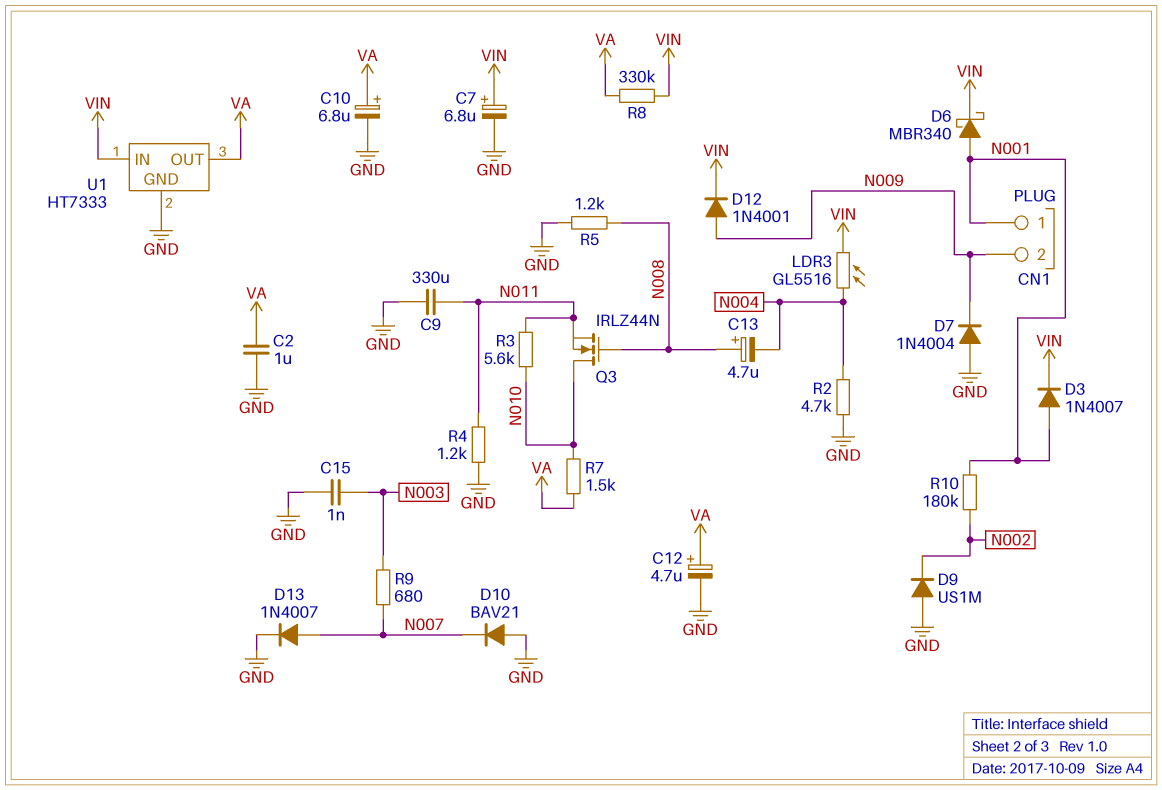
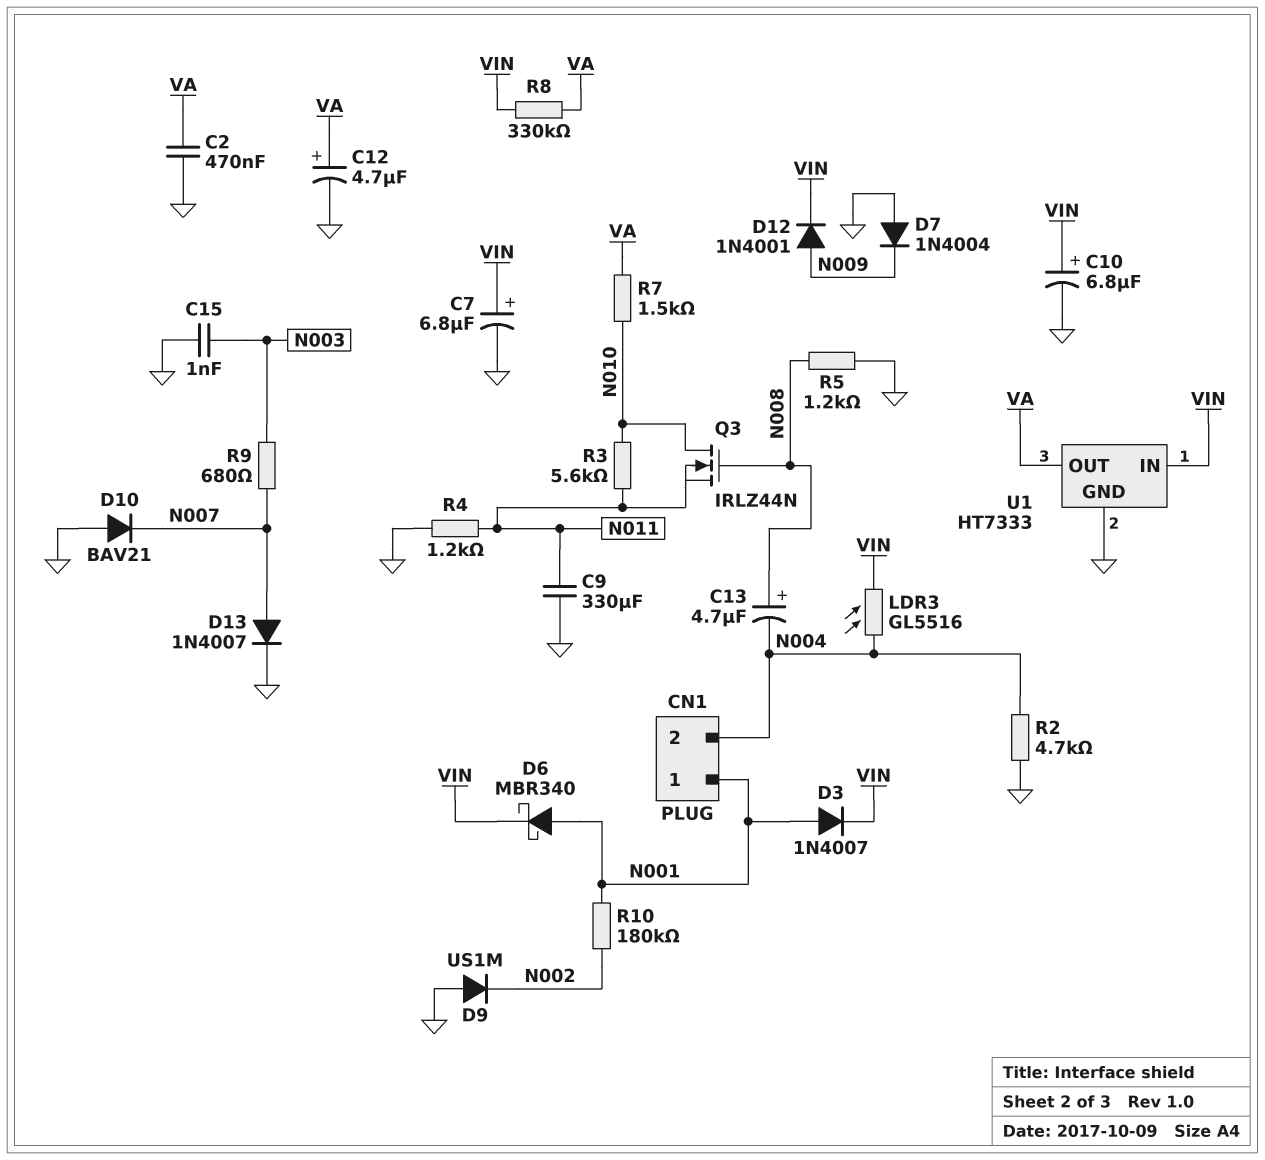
C2: 1uF (GND, VA) -> 470nF (GND, VA)
C10: 6.8uF (plus VA, minus GND) -> 6.8uF (plus VIN, minus GND)
CN1 pin 2: N009 -> N004

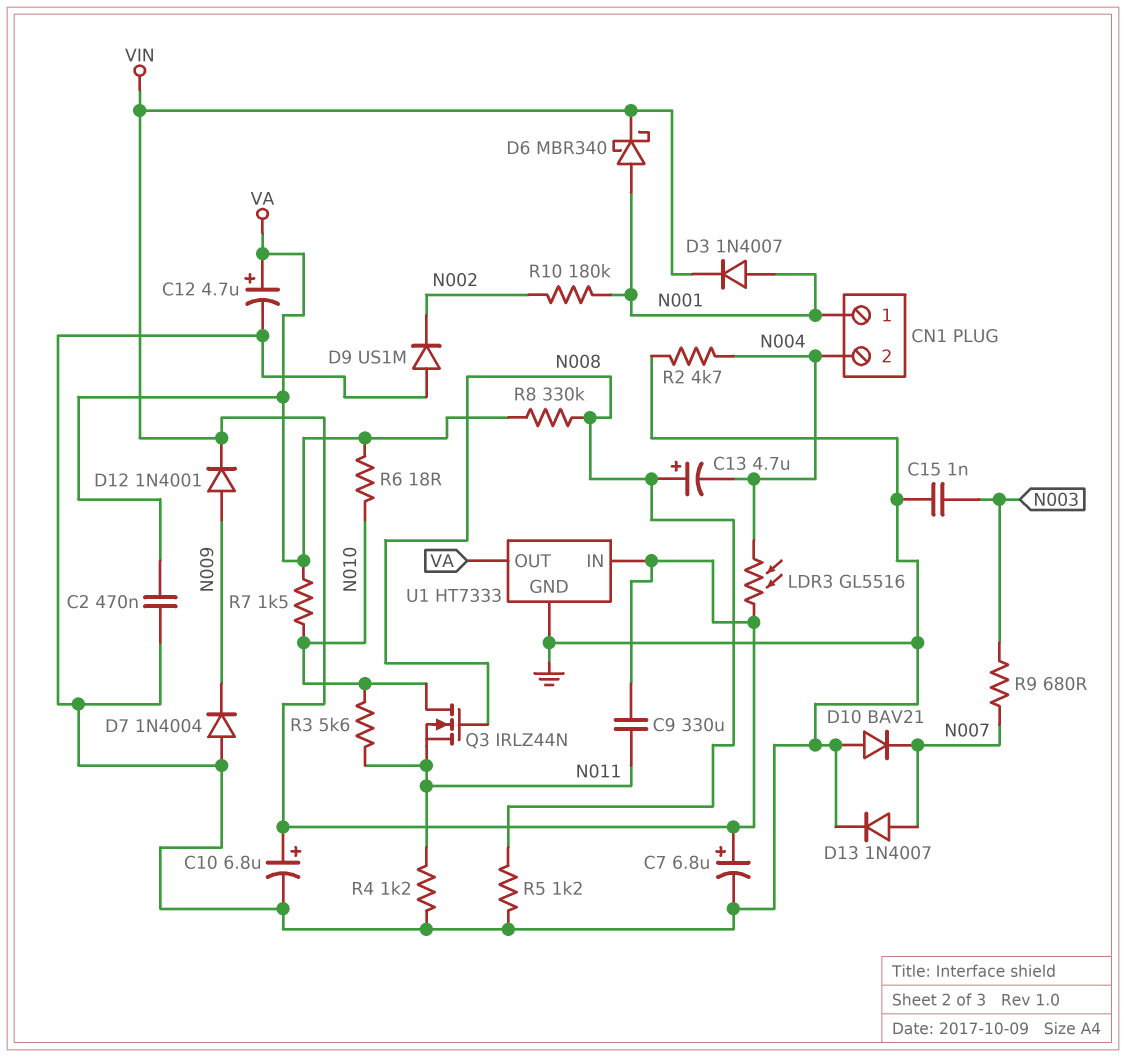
C9: 330uF (GND, N011) -> 330uF (N011, VIN)
R6: none -> 18 (N010, VA)
R8: 330k (VA, VIN) -> 330k (N008, VA)

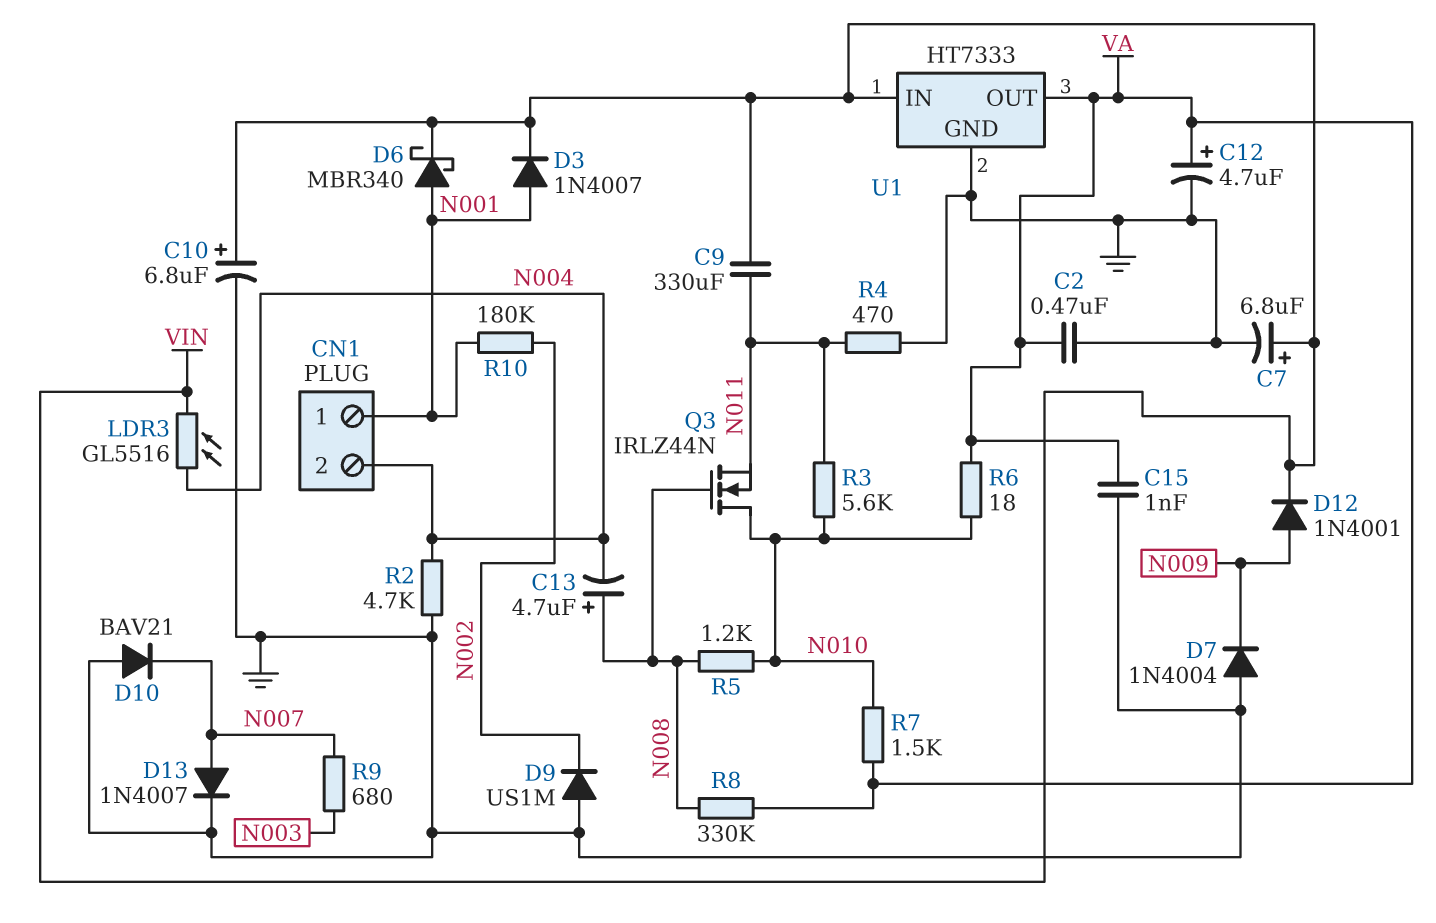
C15: 1nF (GND, N003) -> 1nF (GND, VA)
R4: 1.2k (GND, N011) -> 470 (GND, N011)
R5: 1.2k (GND, N008) -> 1.2k (N008, N010)

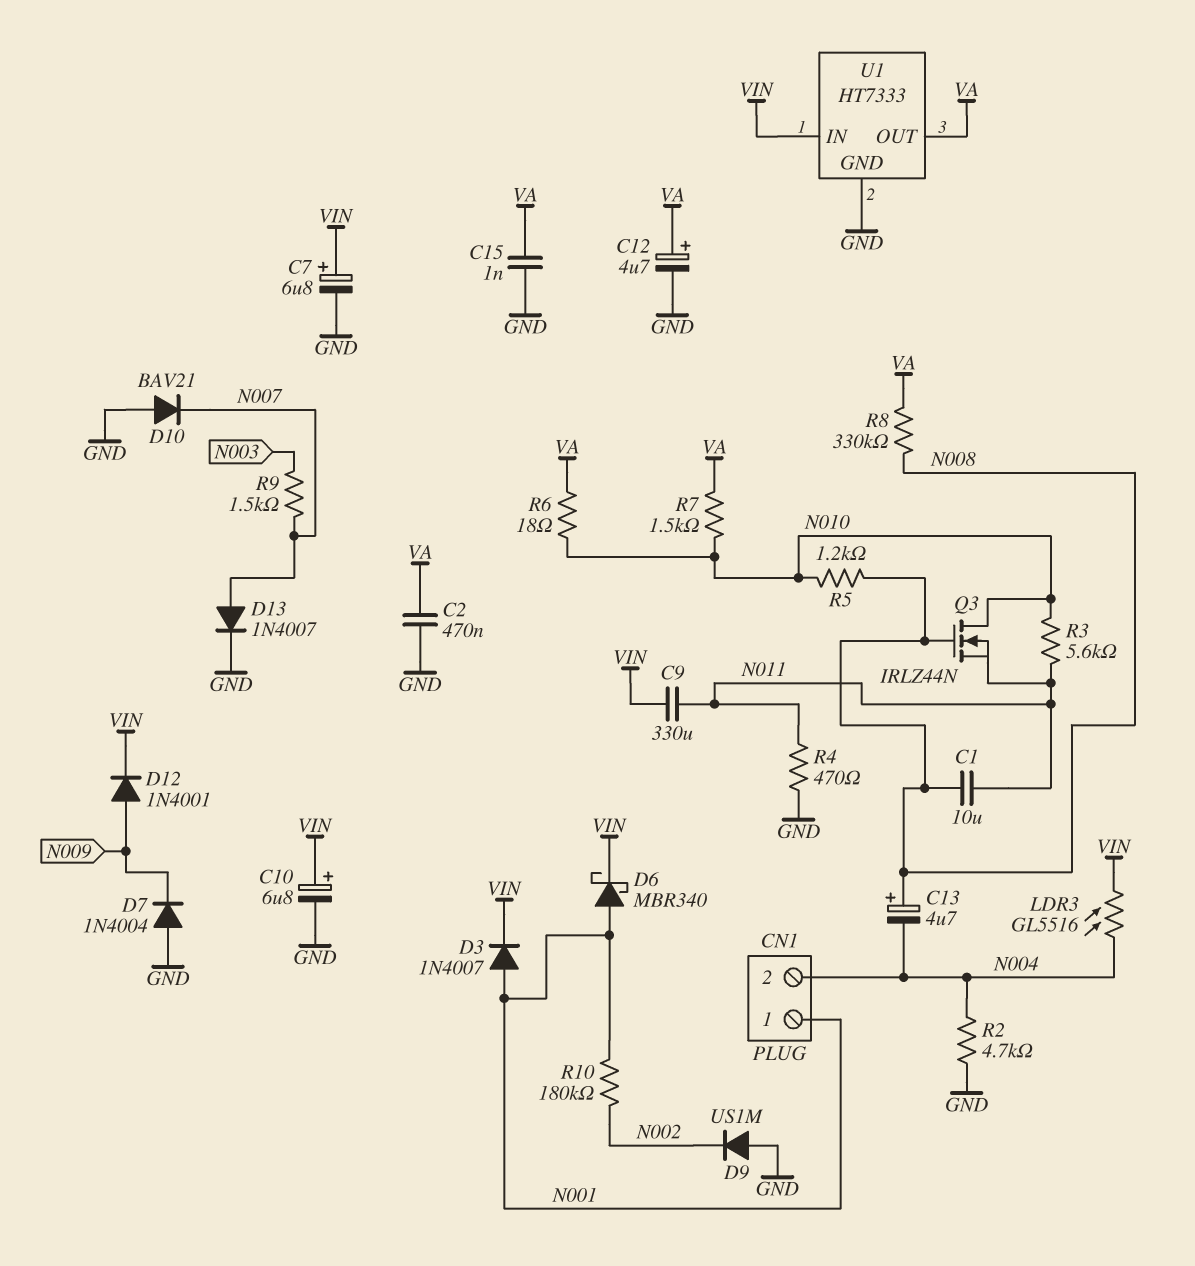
C1: none -> 10uF (N008, N011)
R9: 680 (N003, N007) -> 1.5k (N003, N007)

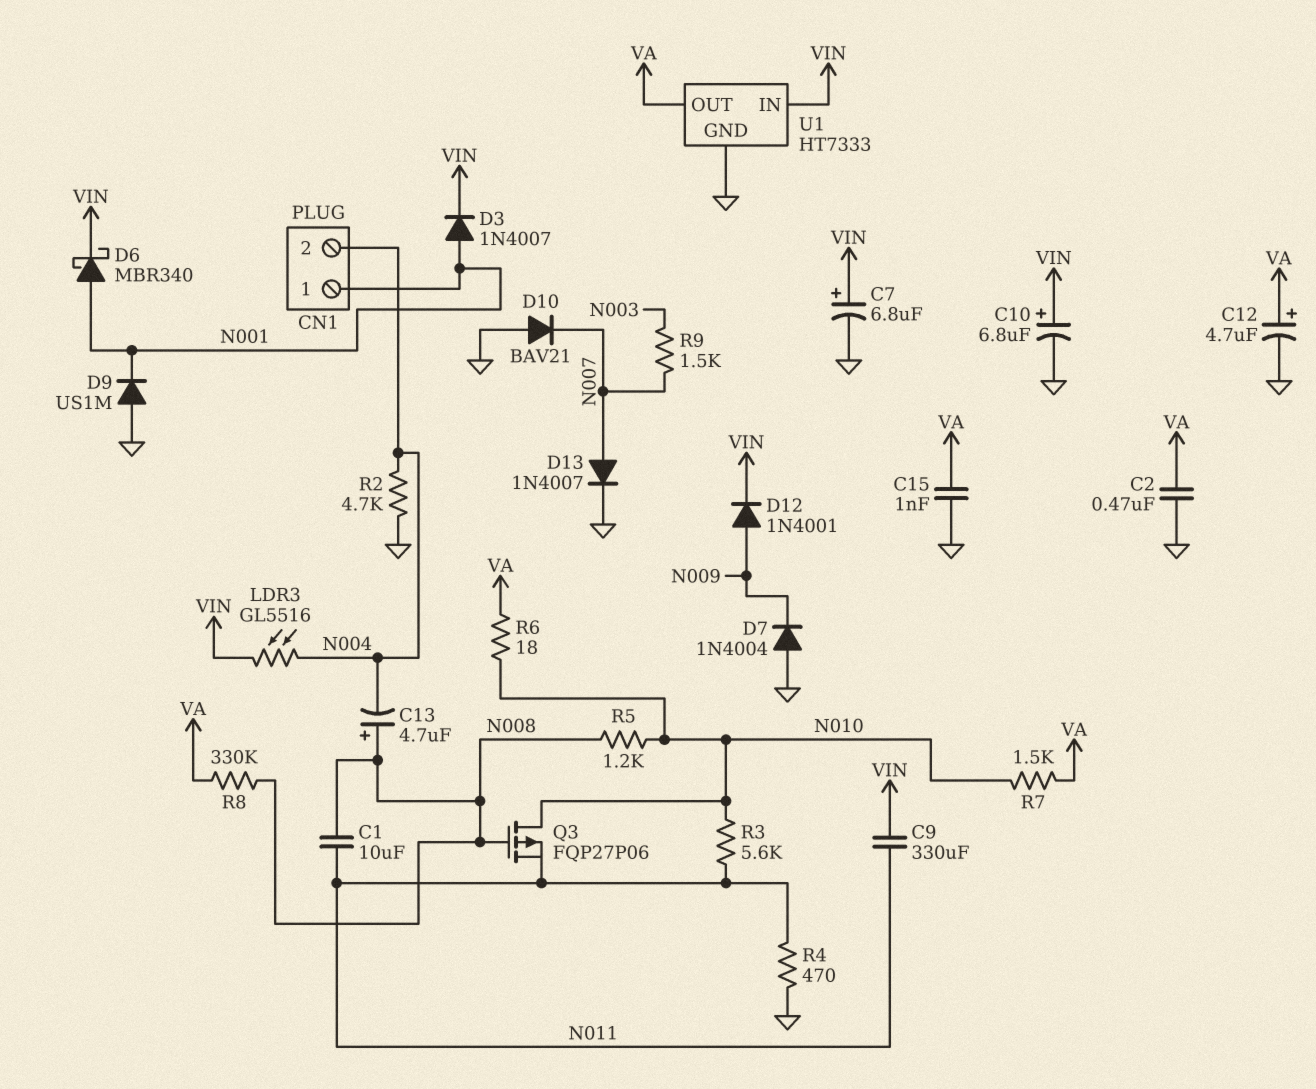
D9: diode US1M (A GND, K N002) -> diode US1M (A GND, K N001)
Q3: NMOS IRLZ44N (G N008, D N010, S N011) -> PMOS FQP27P06 (G N008, D N010, S N011)
R10: 180k (N001, N002) -> none

